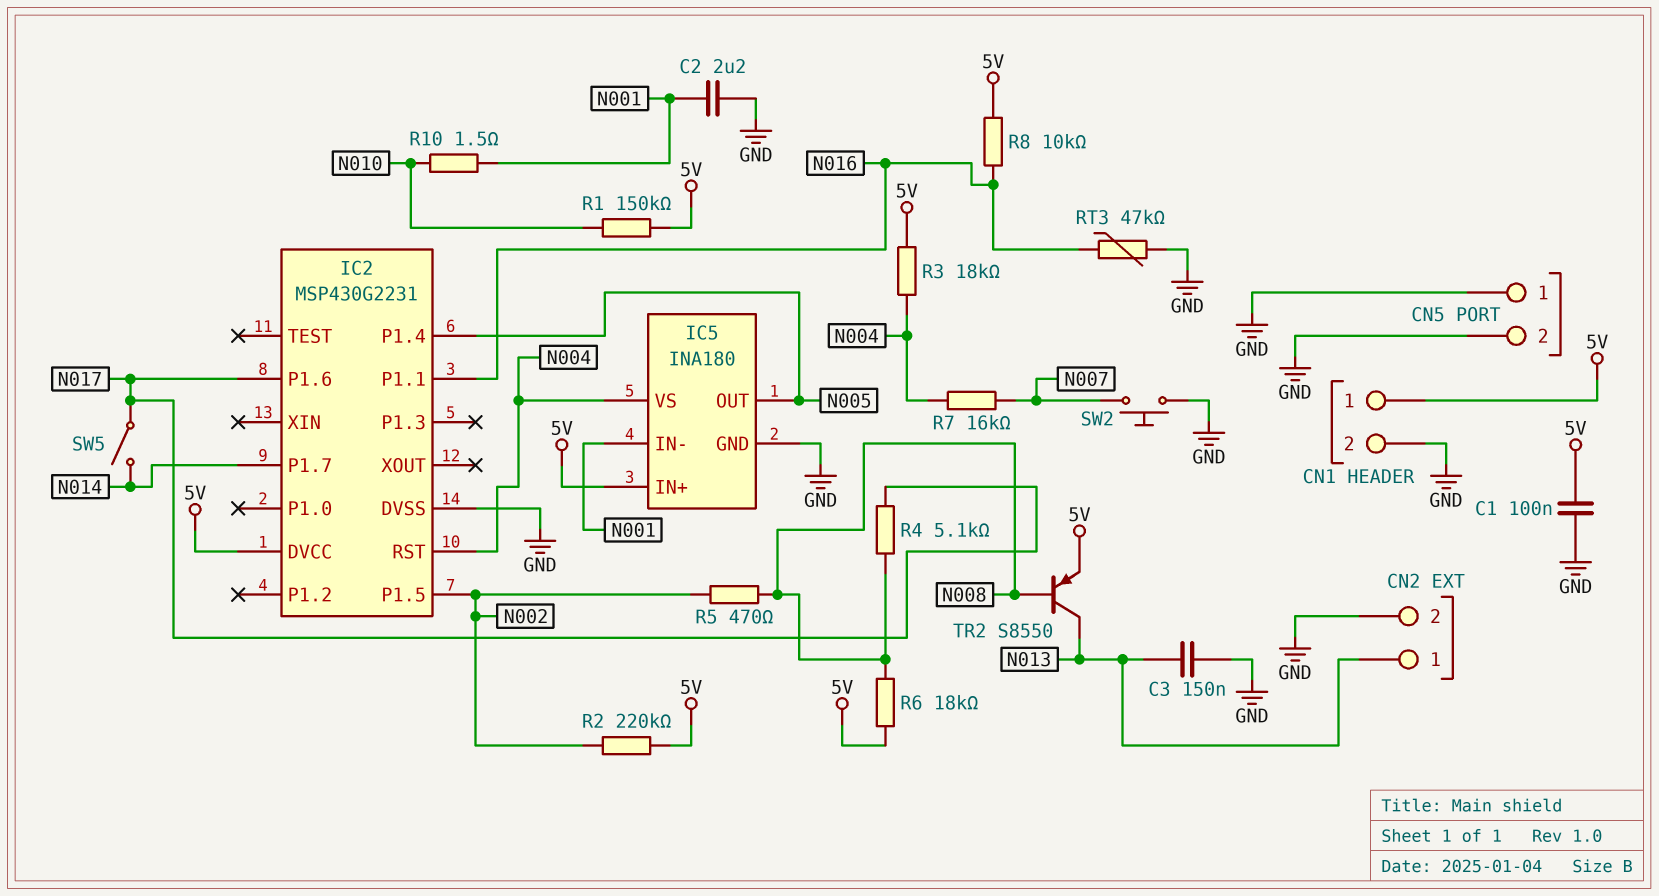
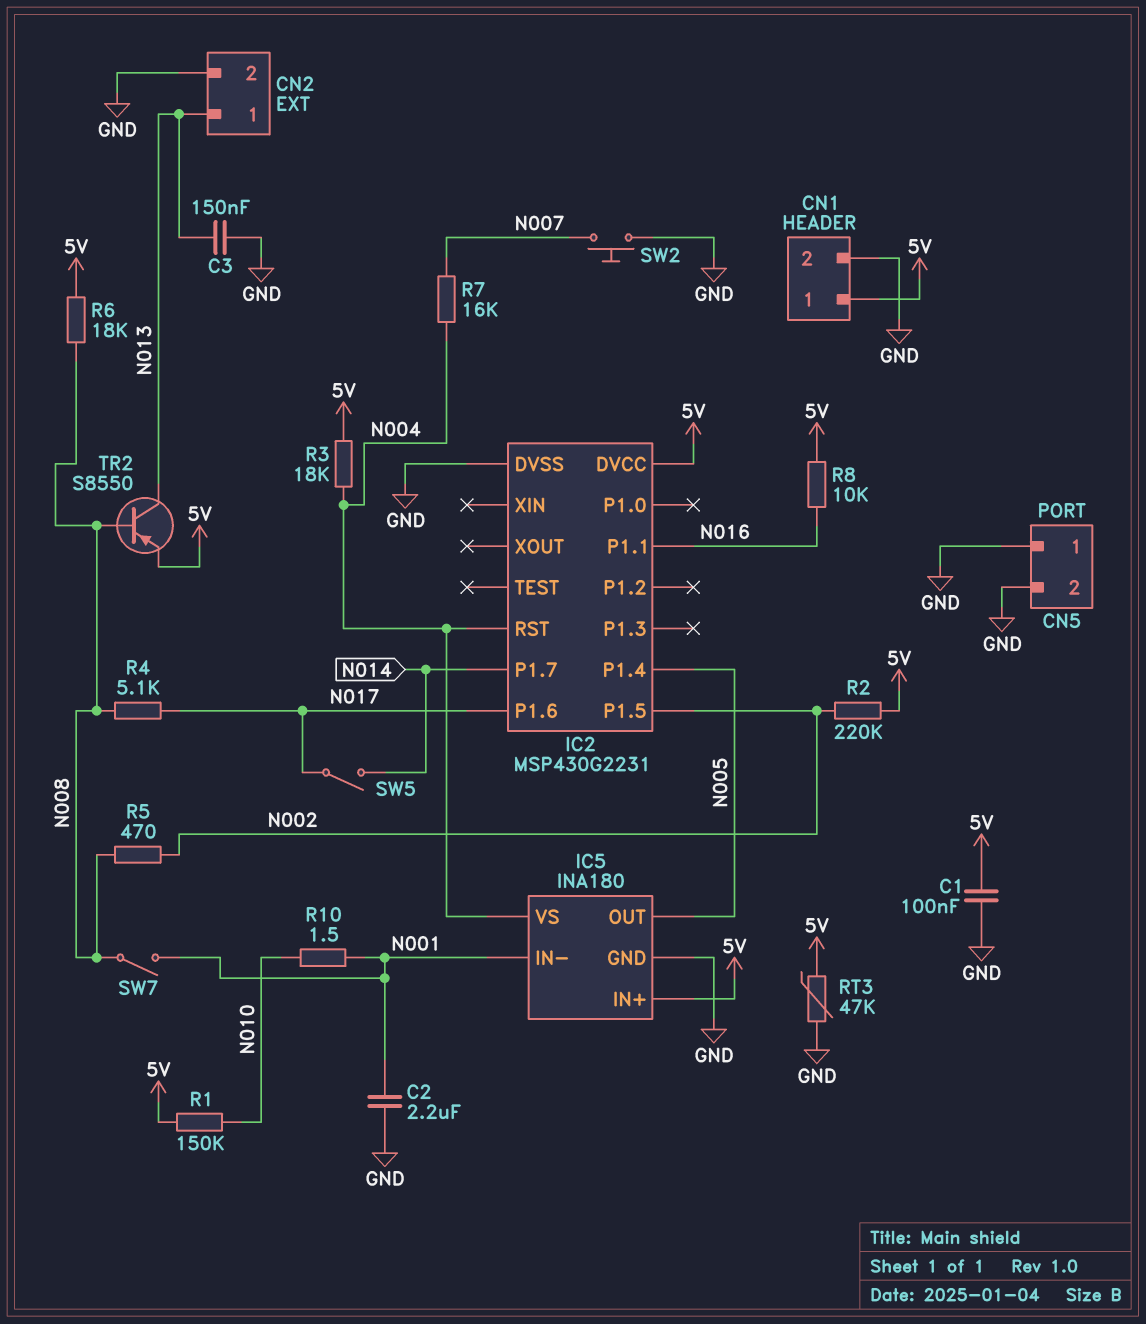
RT3: 47k (GND, N016) -> 47k (5V, GND)
SW7: none -> switch (N001, N008)

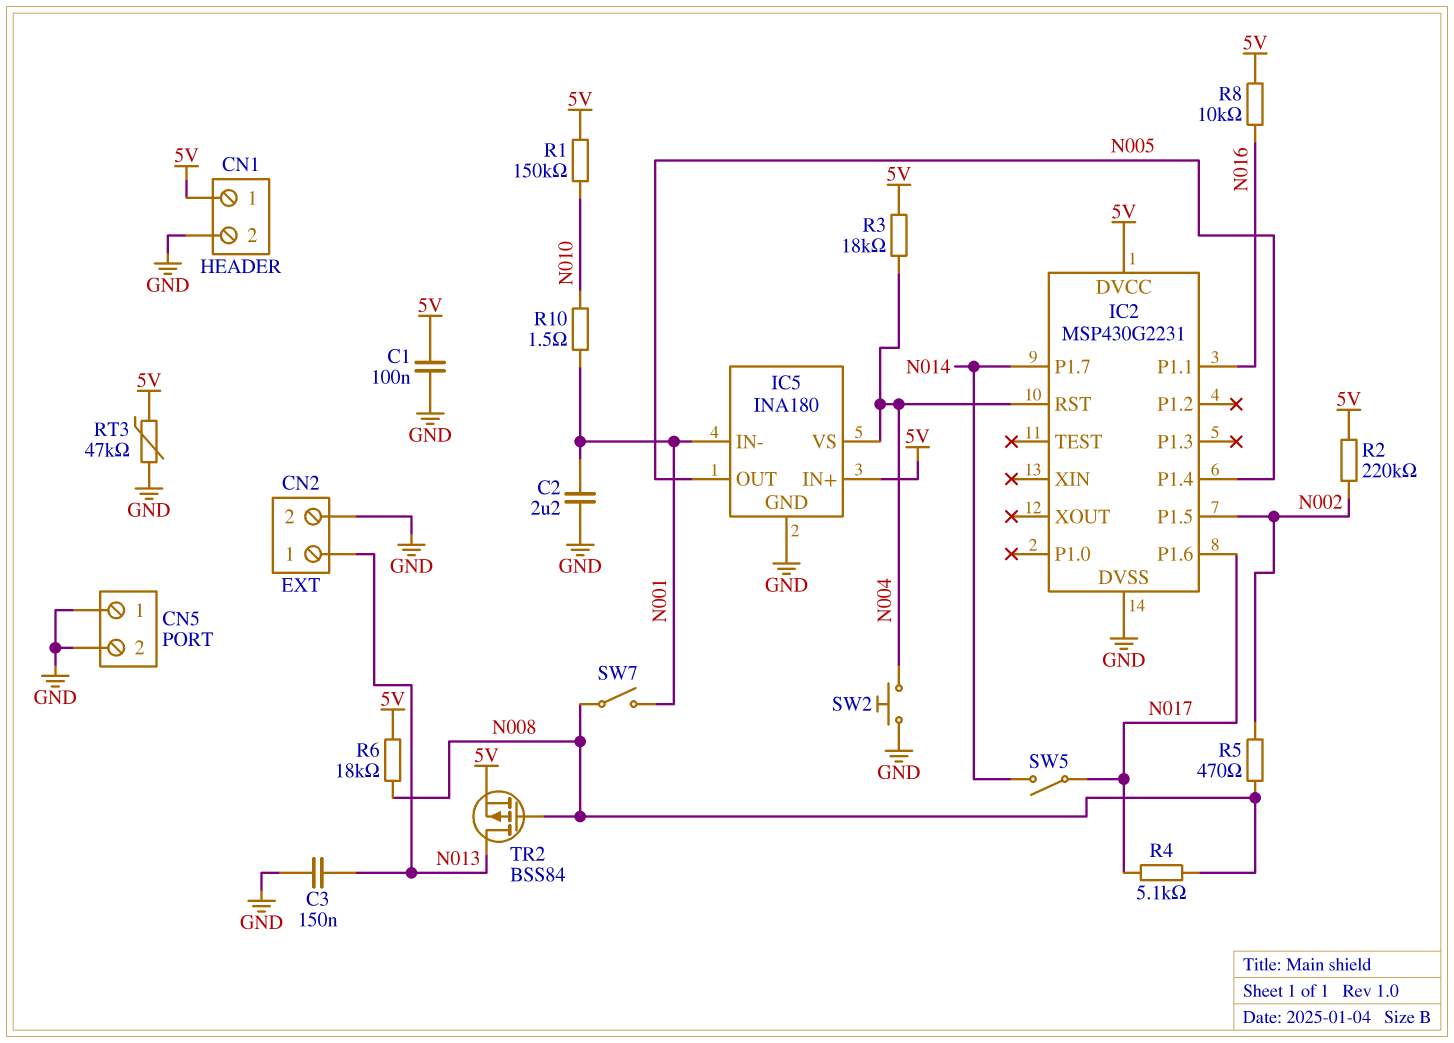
R7: 16k (N004, N007) -> none
SW2: button (GND, N007) -> button (GND, N004)
TR2: PNP S8550 (B N008, C N013, E 5V) -> PMOS BSS84 (G N008, D N013, S 5V)

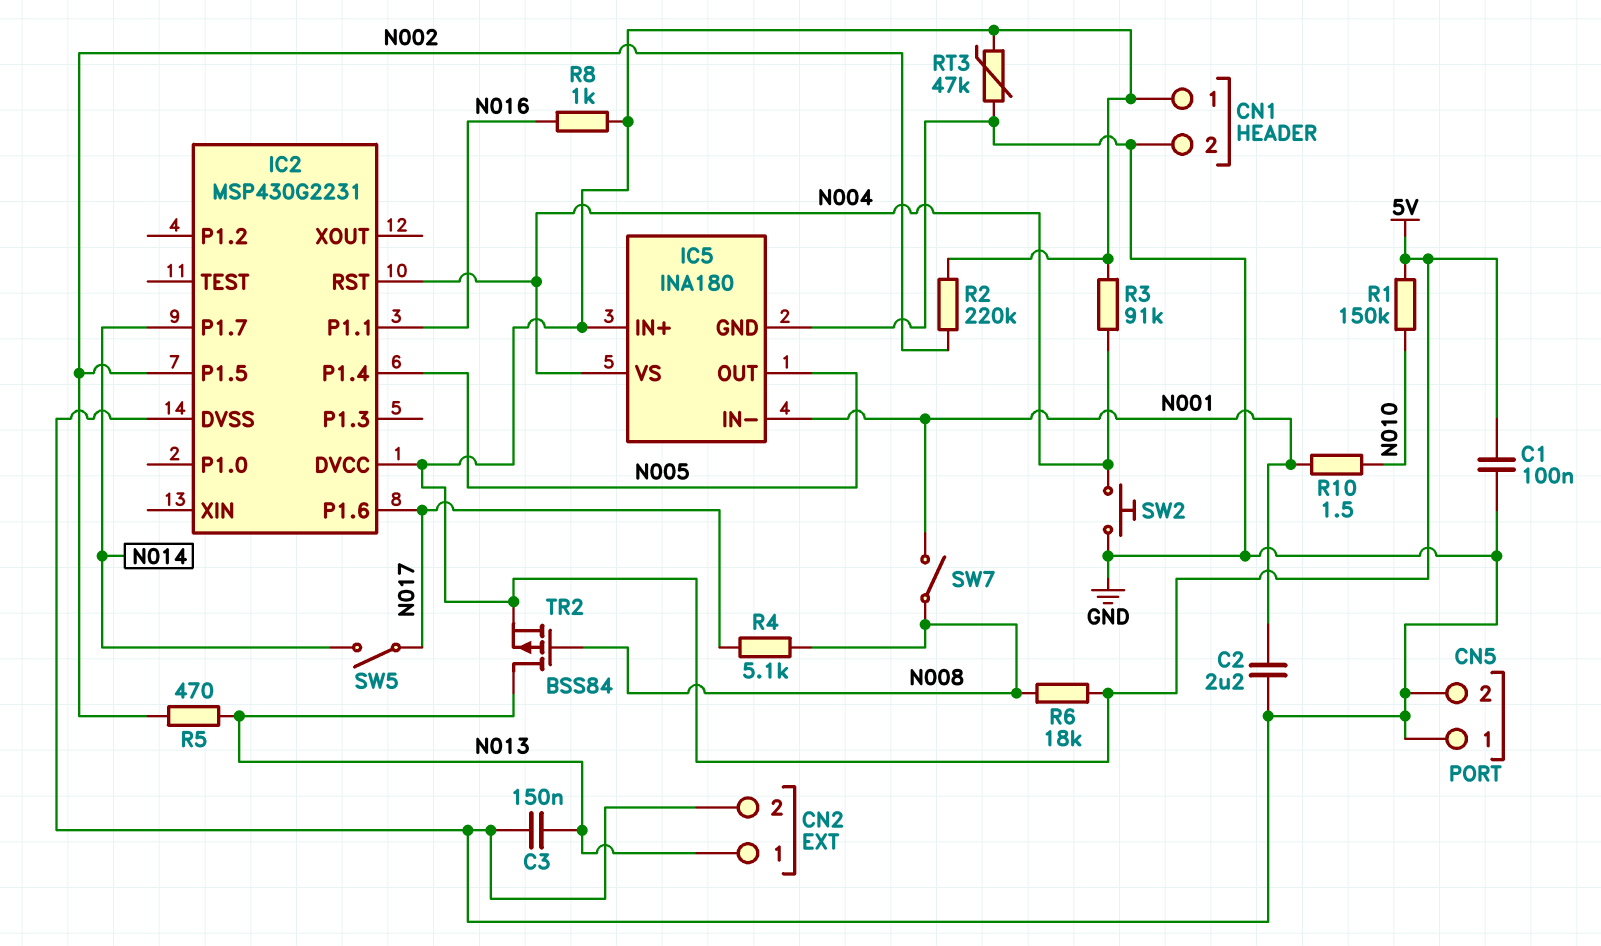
R3: 18k (5V, N004) -> 91k (5V, N004)
R5: 470 (N002, N008) -> 470 (N002, N013)
R8: 10k (5V, N016) -> 1k (5V, N016)

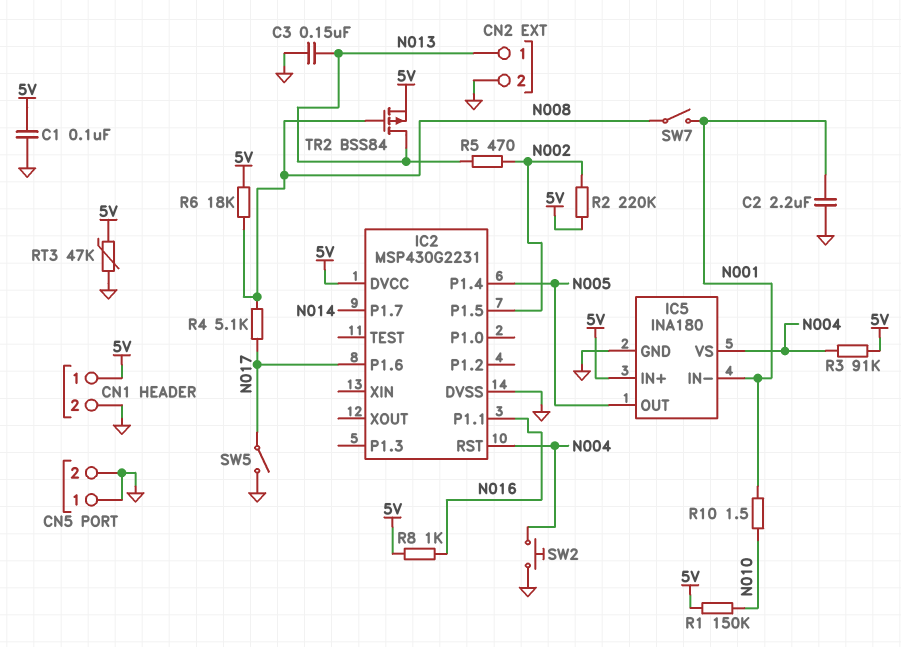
SW5: switch (N014, N017) -> switch (GND, N017)

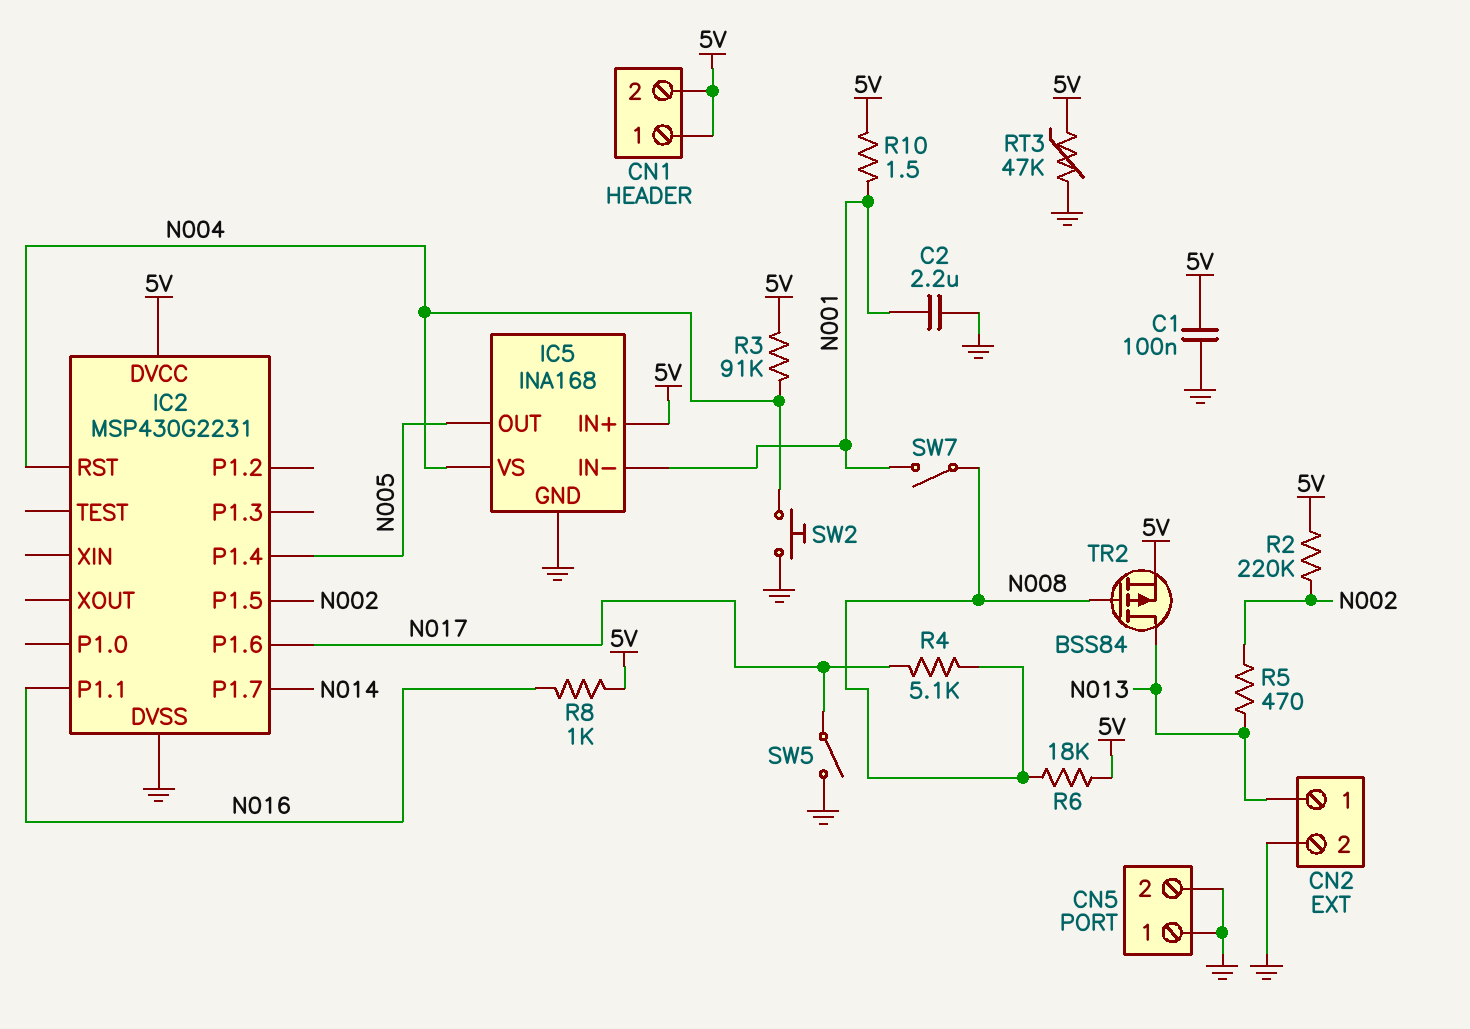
C3: 150nF (GND, N013) -> none
CN1 pin 2: GND -> 5V
IC5: INA180 -> INA168
R1: 150k (5V, N010) -> none
R10: 1.5 (N001, N010) -> 1.5 (5V, N001)

